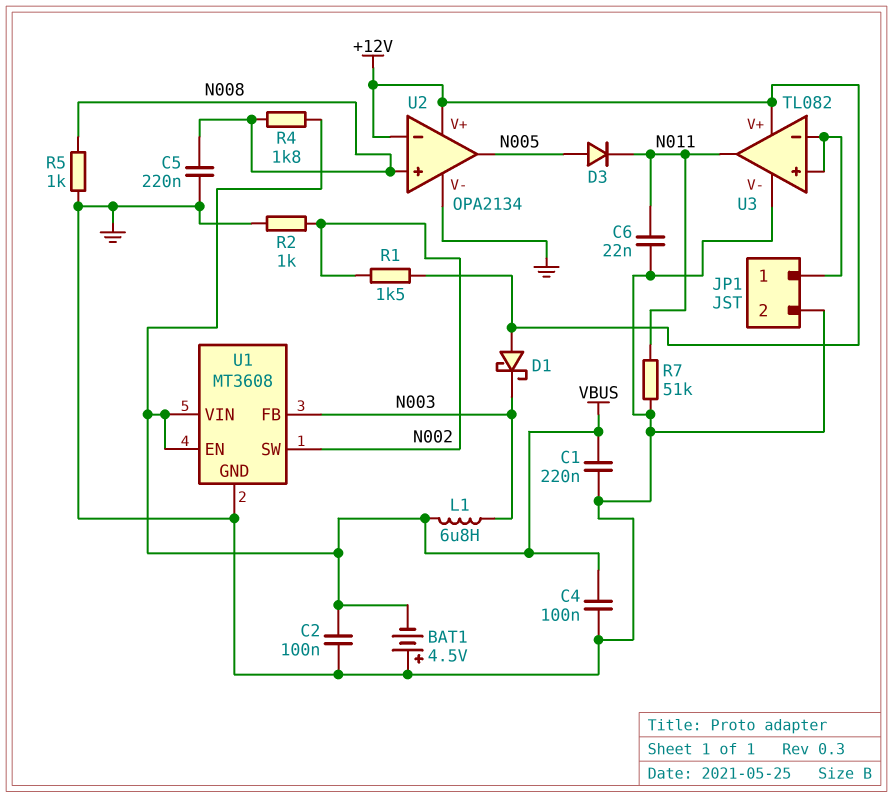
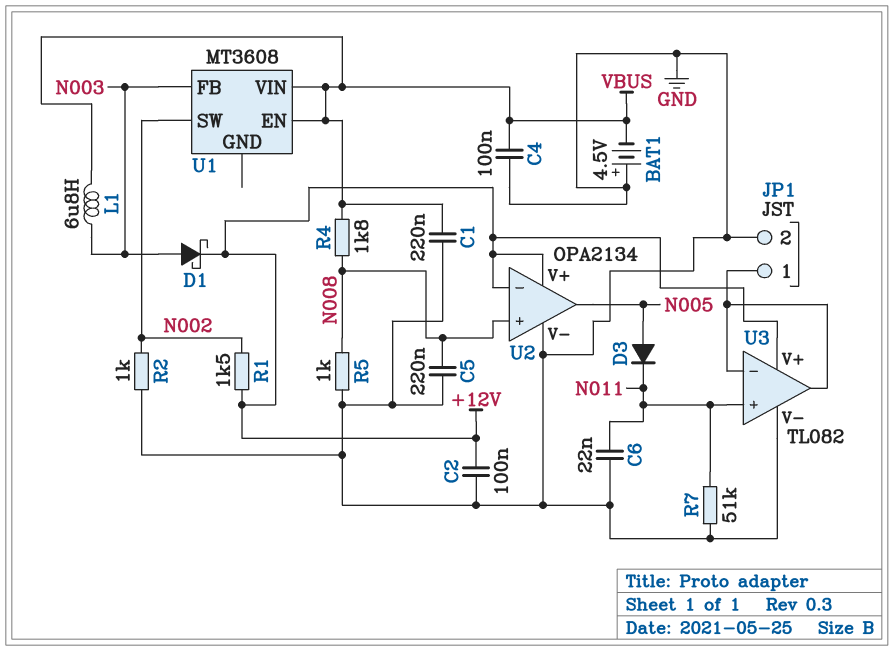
C2: 100nF (GND, VBUS) -> 100nF (+12V, GND)
D1: schottky (A +12V, K N003) -> schottky (A N003, K +12V)
U1 pin GND: GND -> none
U3 pin in+: JP1/1 -> N011
U3 pin out: N011 -> JP1/1

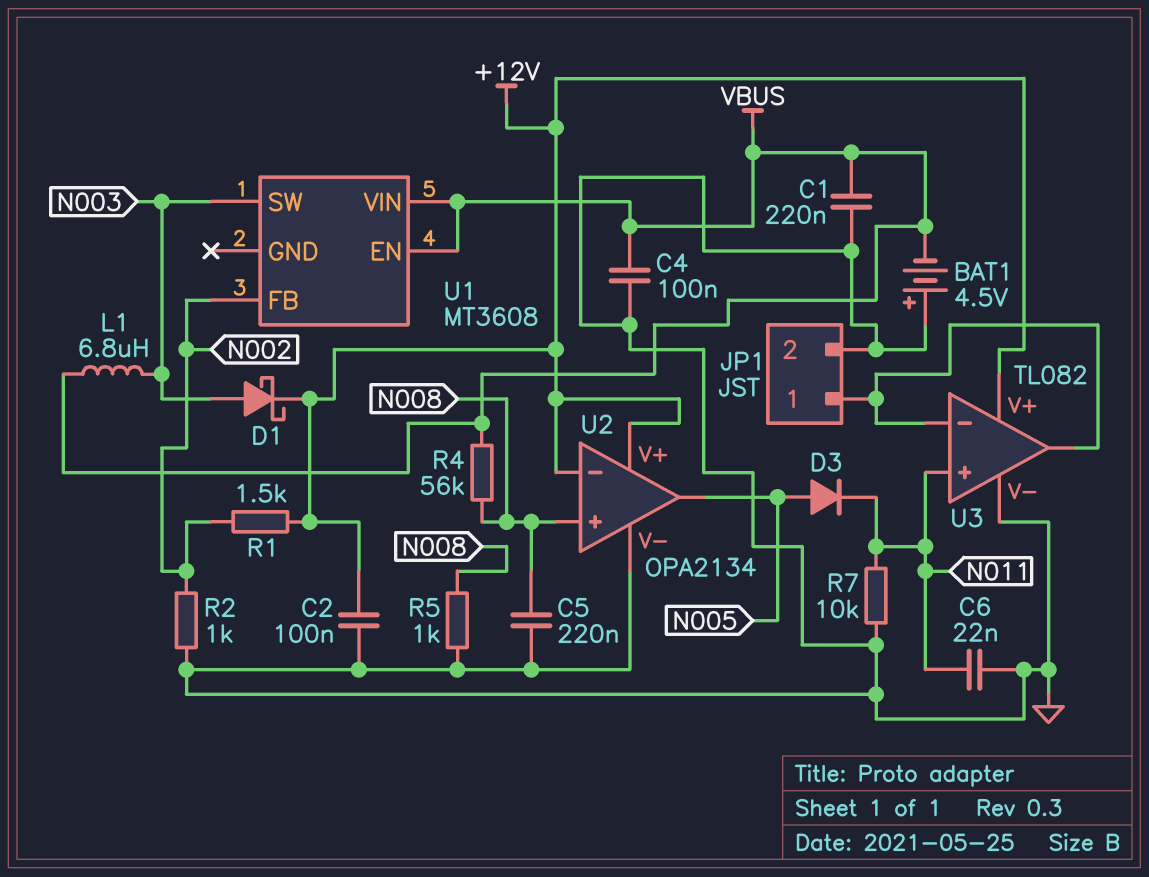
R4: 1.8k (N008, VBUS) -> 56k (N008, VBUS)
R7: 51k (GND, N011) -> 10k (GND, N011)
U1 pin FB: N003 -> N002
U1 pin SW: N002 -> N003

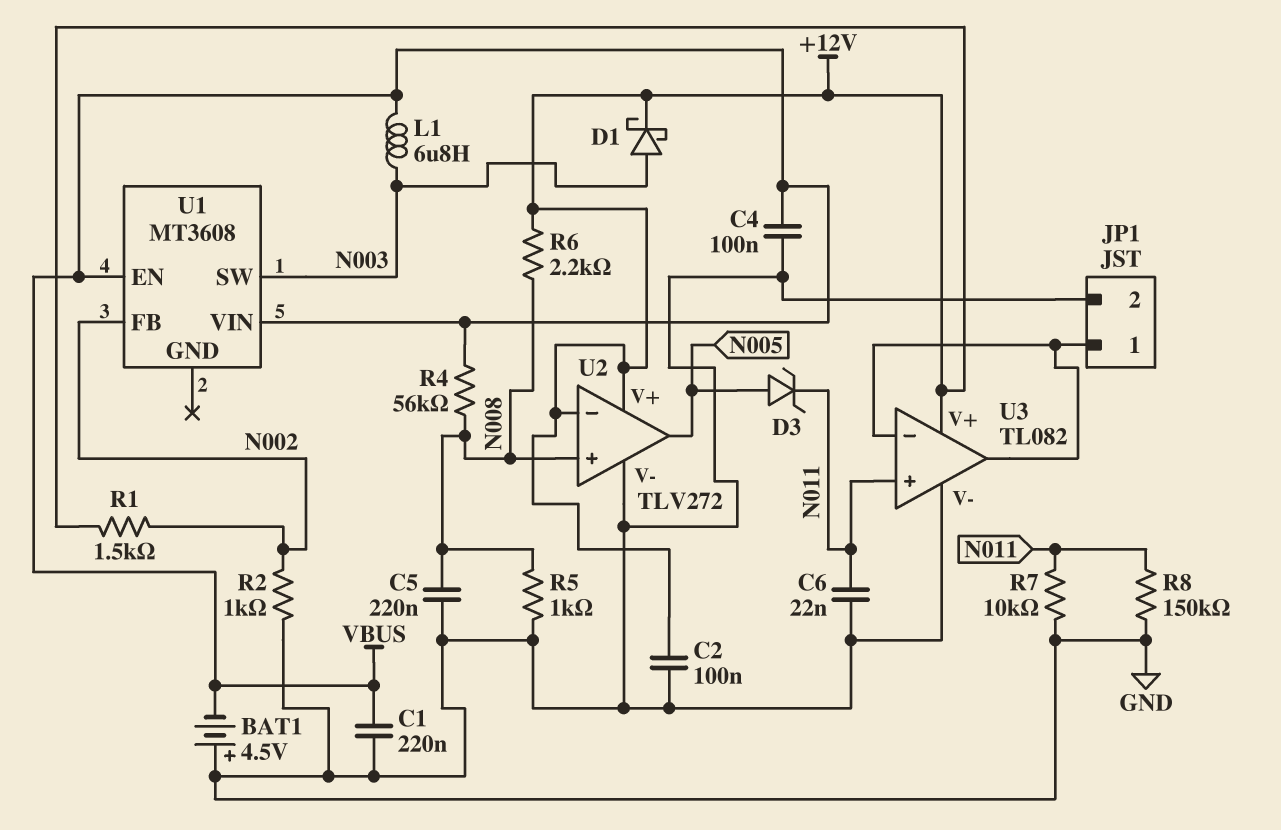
D3: diode (A N005, K N011) -> zener (A N005, K N011)
R6: none -> 2.2k (+12V, N008)
R8: none -> 150k (GND, N011)
U2: OPA2134 -> TLV272

